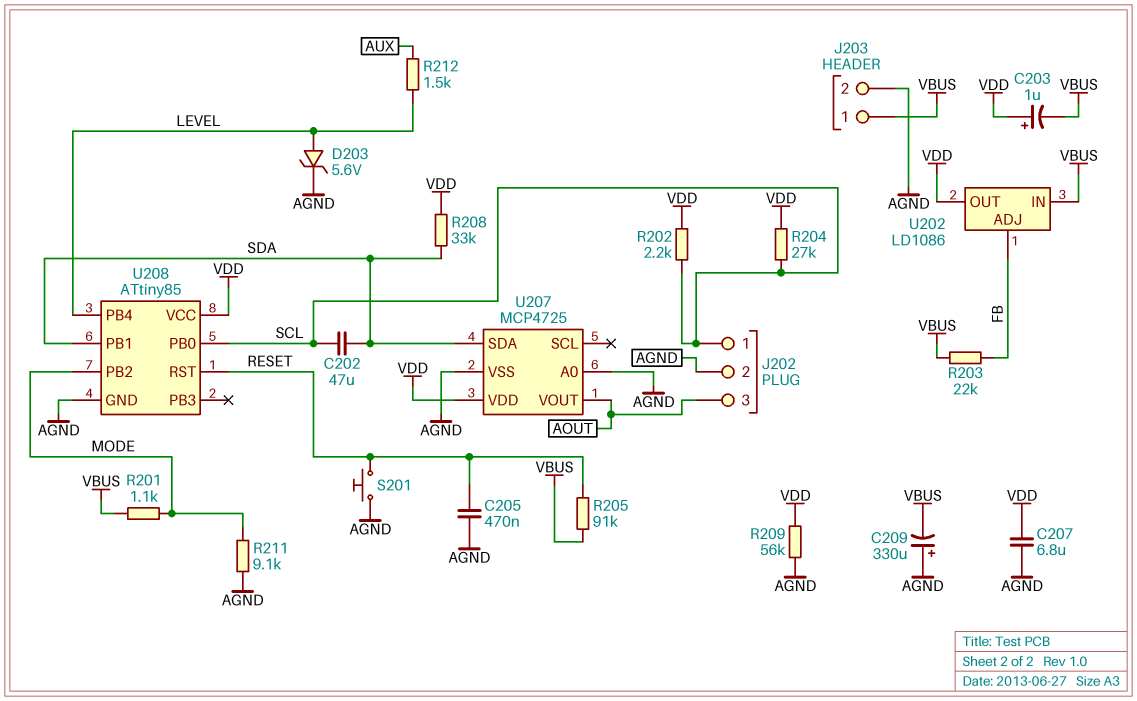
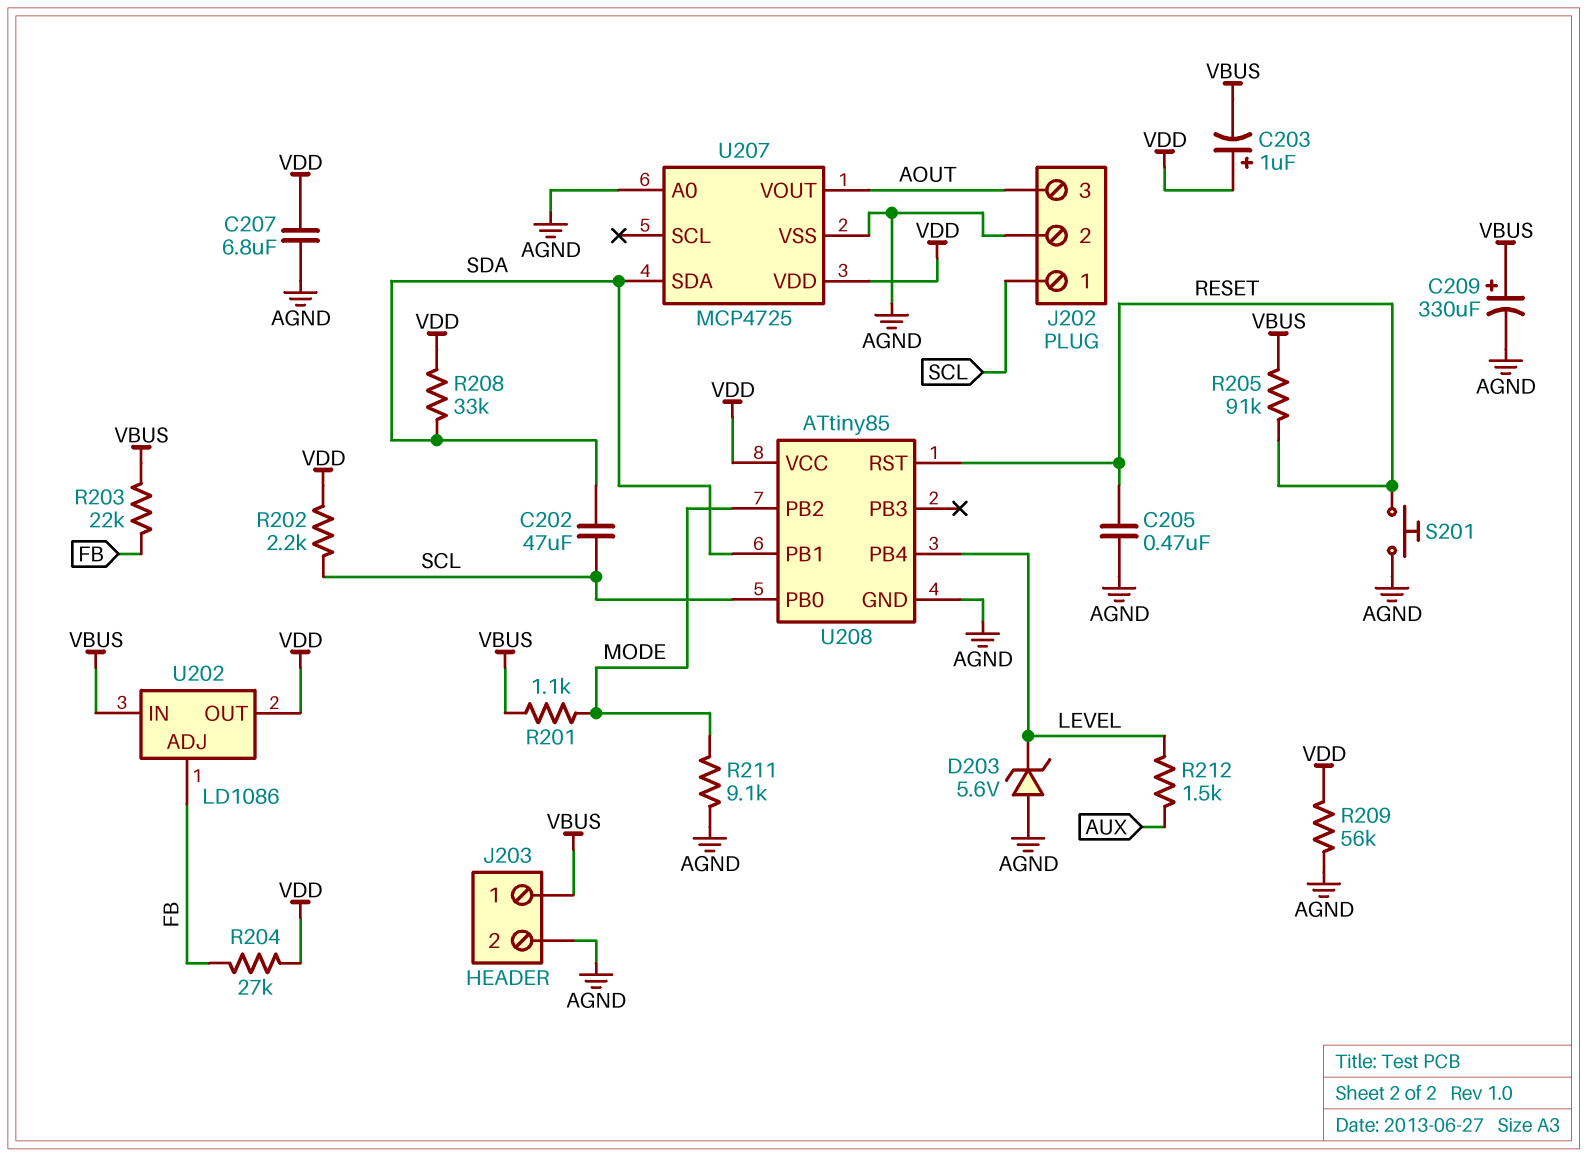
C209: 330uF (plus AGND, minus VBUS) -> 330uF (plus VBUS, minus AGND)
D203: zener 5.6V (A LEVEL, K AGND) -> zener 5.6V (A AGND, K LEVEL)
R204: 27k (SCL, VDD) -> 27k (FB, VDD)

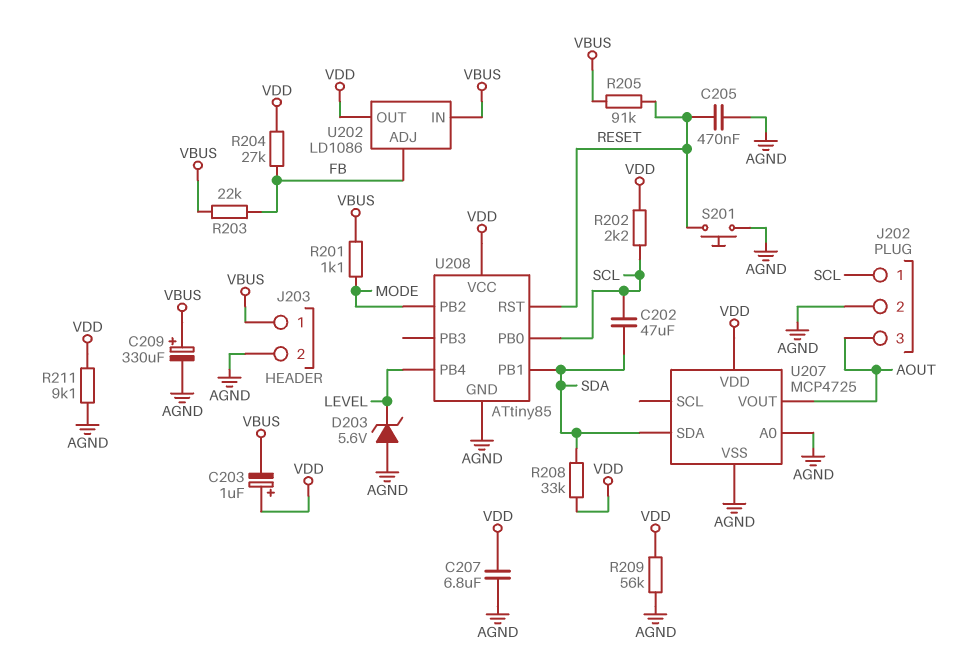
R211: 9.1k (AGND, MODE) -> 9.1k (AGND, VDD)
R212: 1.5k (AUX, LEVEL) -> none

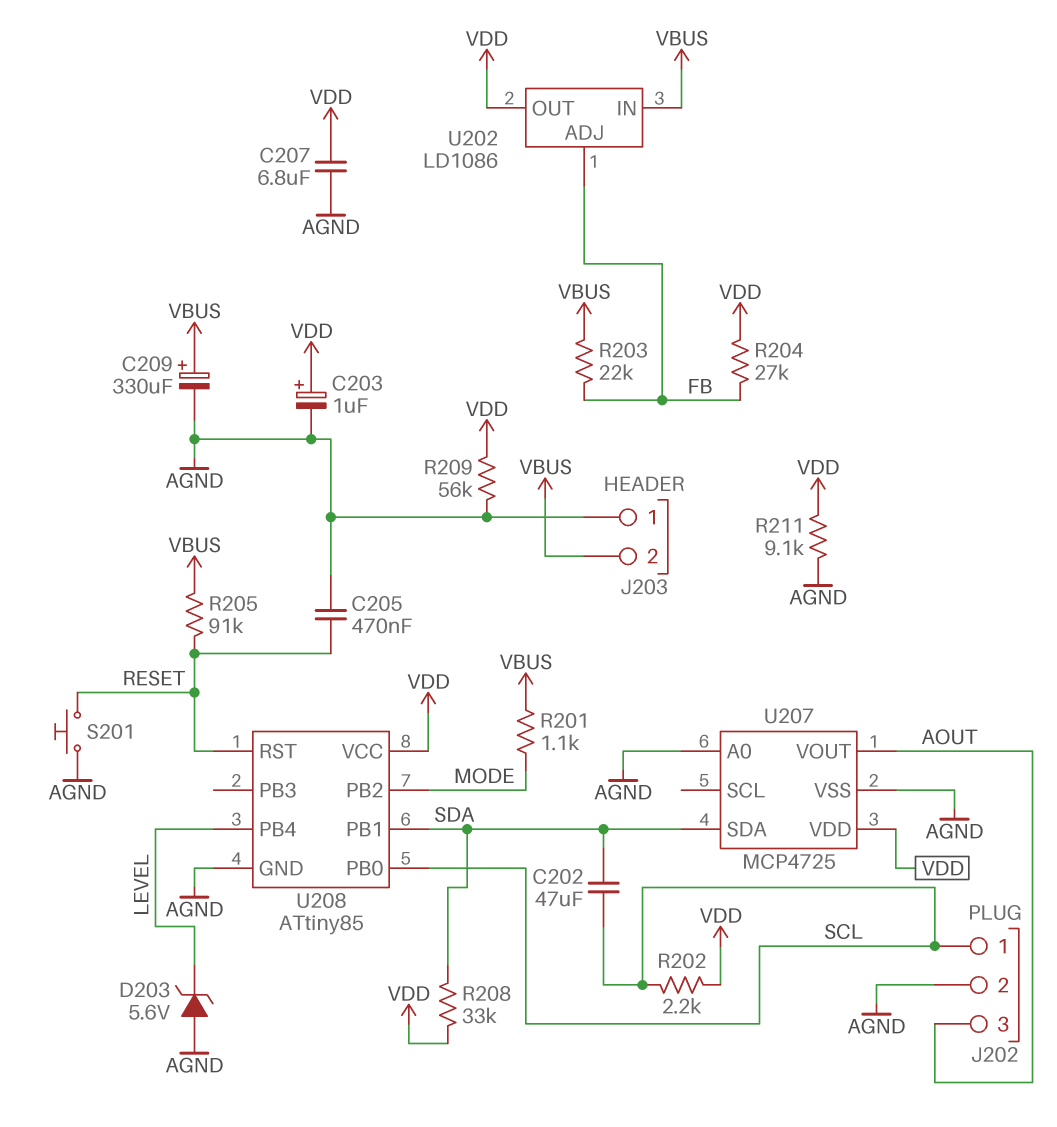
C203: 1uF (plus VDD, minus VBUS) -> 1uF (plus VDD, minus AGND)
J203 pin 1: VBUS -> AGND
J203 pin 2: AGND -> VBUS

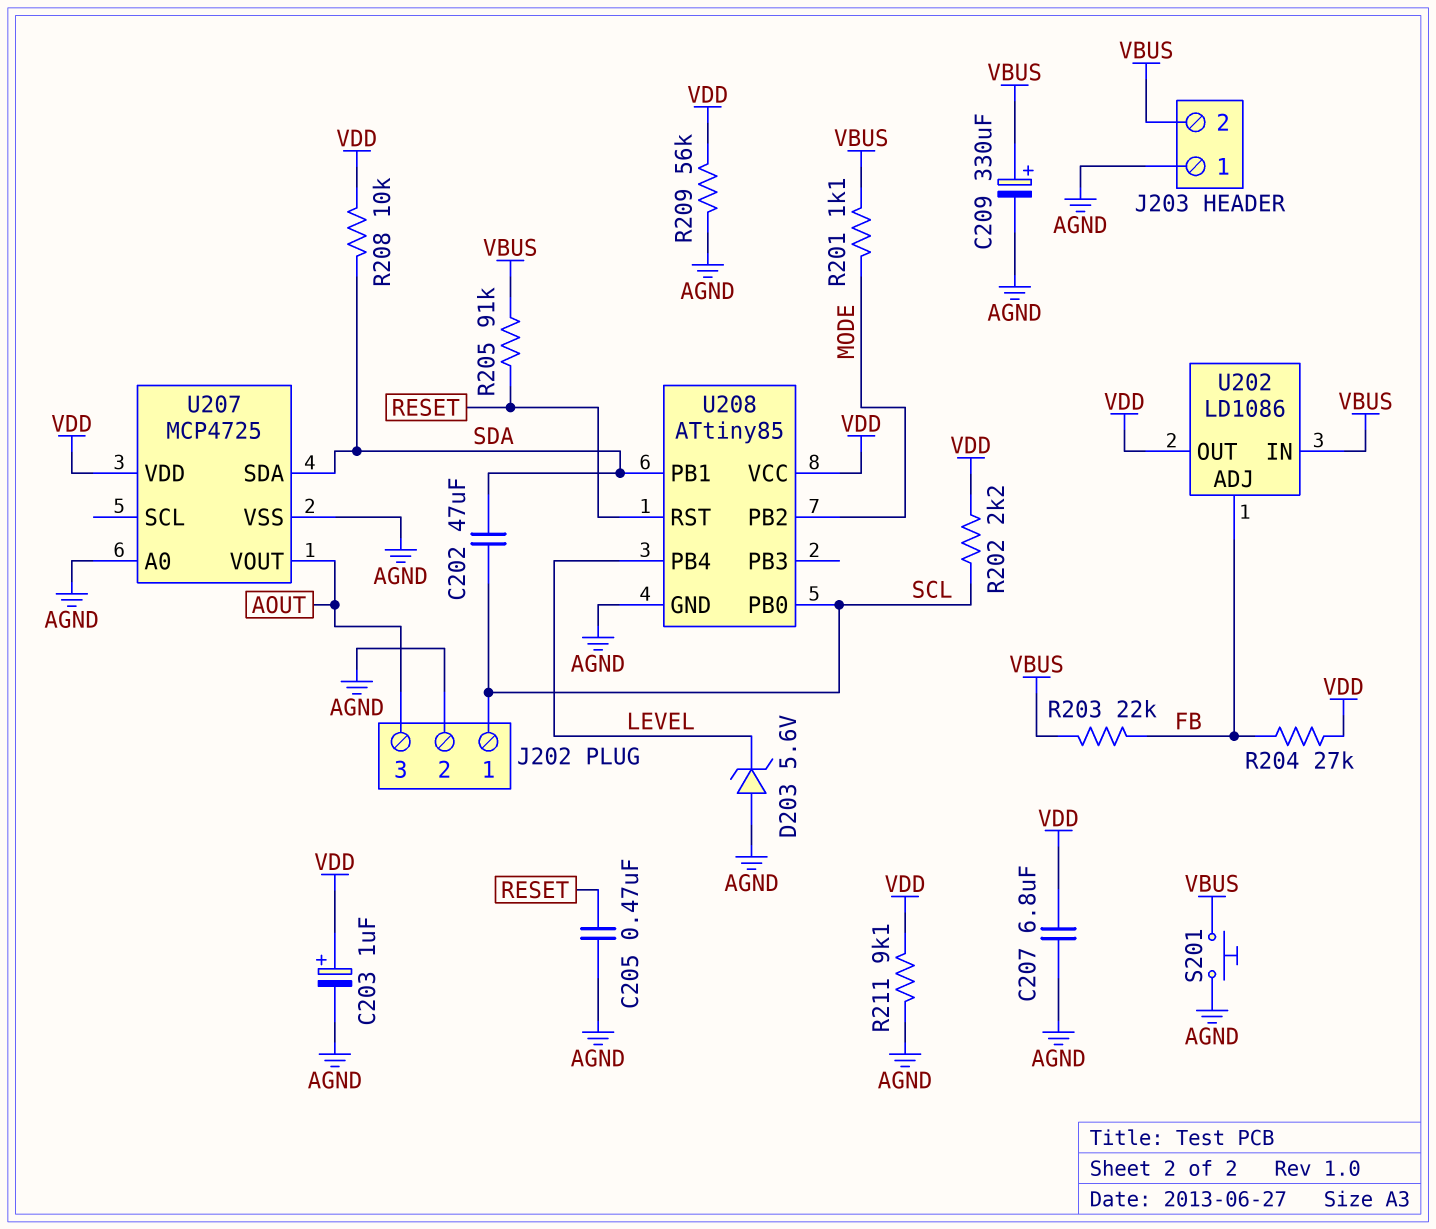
R208: 33k (SDA, VDD) -> 10k (SDA, VDD)
S201: button (AGND, RESET) -> button (AGND, VBUS)

